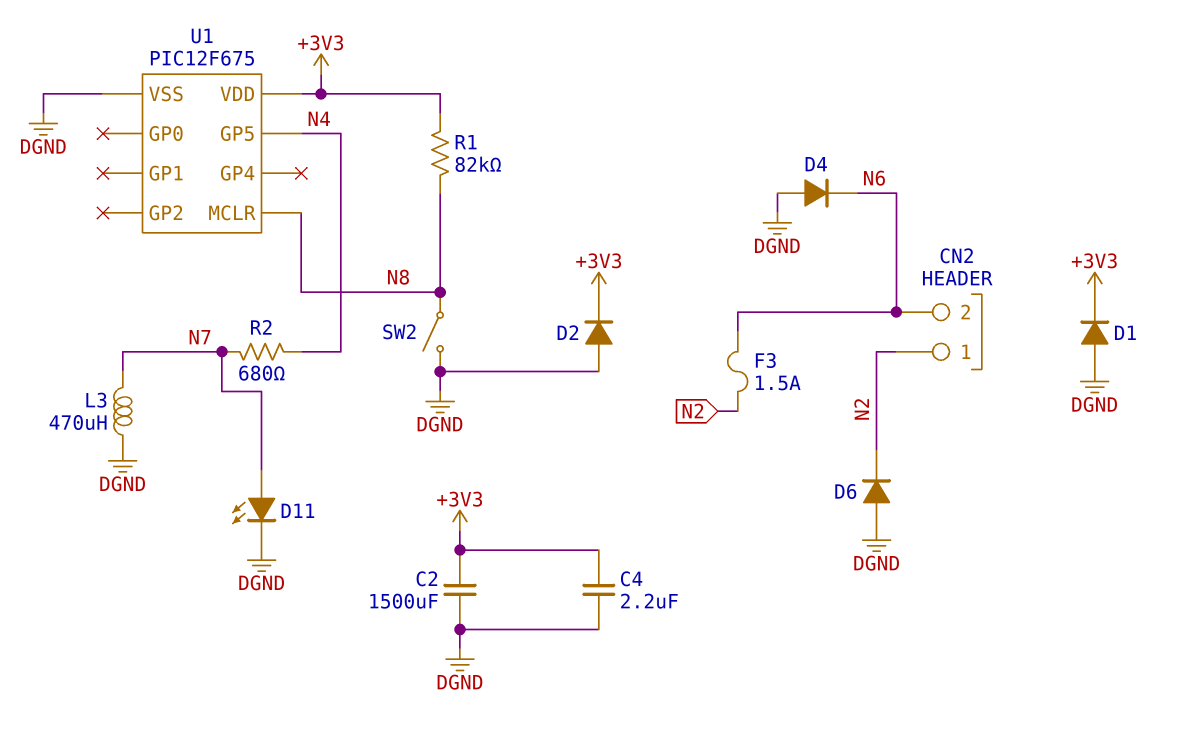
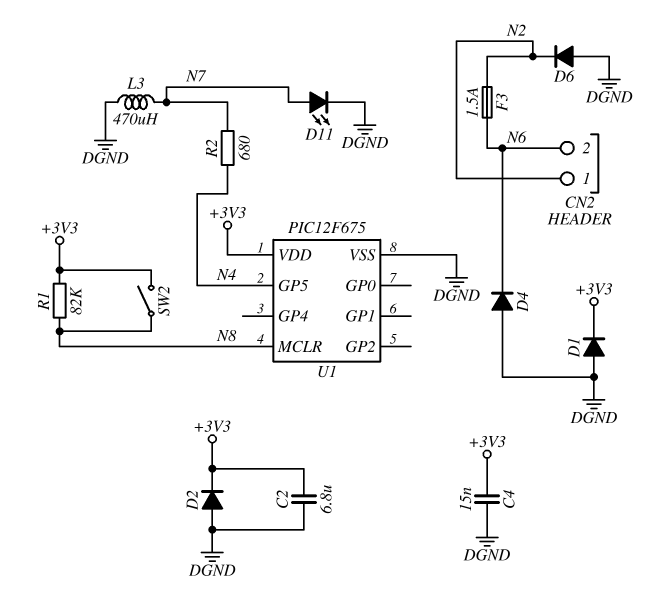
C2: 1500uF (+3V3, DGND) -> 6.8uF (+3V3, DGND)
C4: 2.2uF (+3V3, DGND) -> 15nF (+3V3, DGND)
SW2: switch (DGND, N8) -> switch (+3V3, N8)

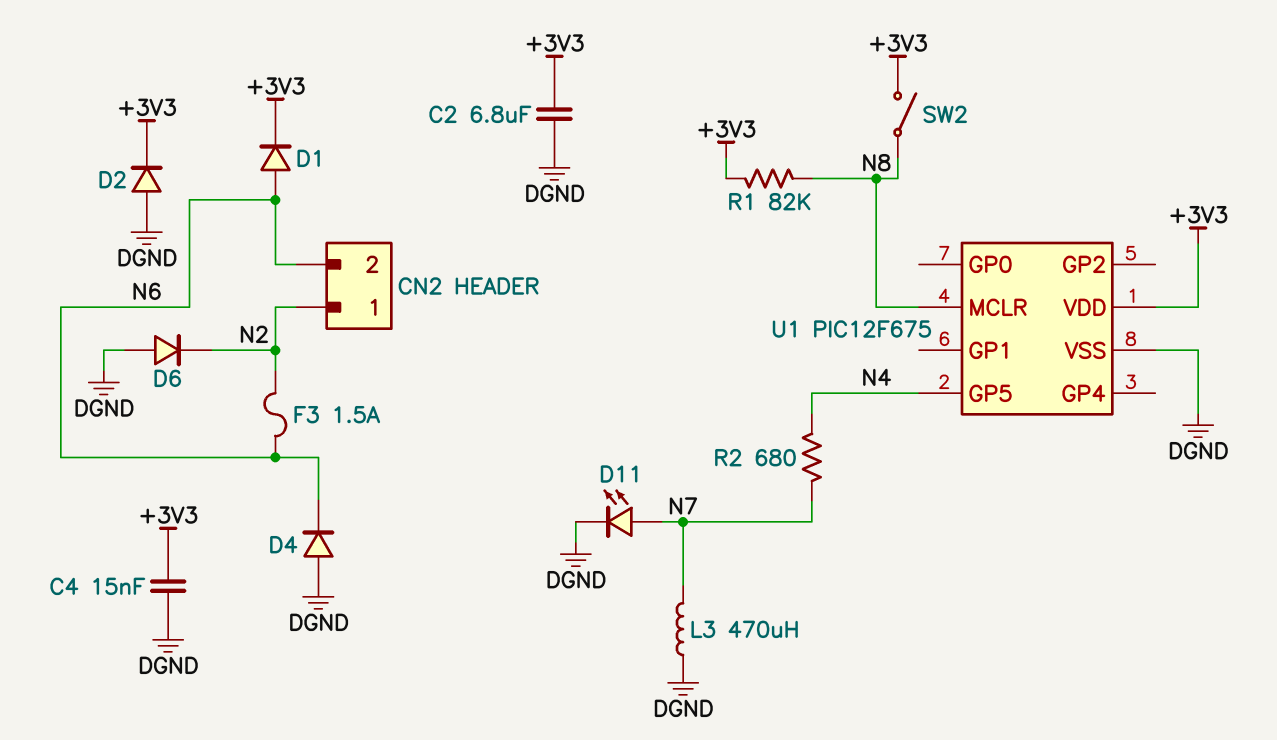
D1: diode (A DGND, K +3V3) -> diode (A N6, K +3V3)

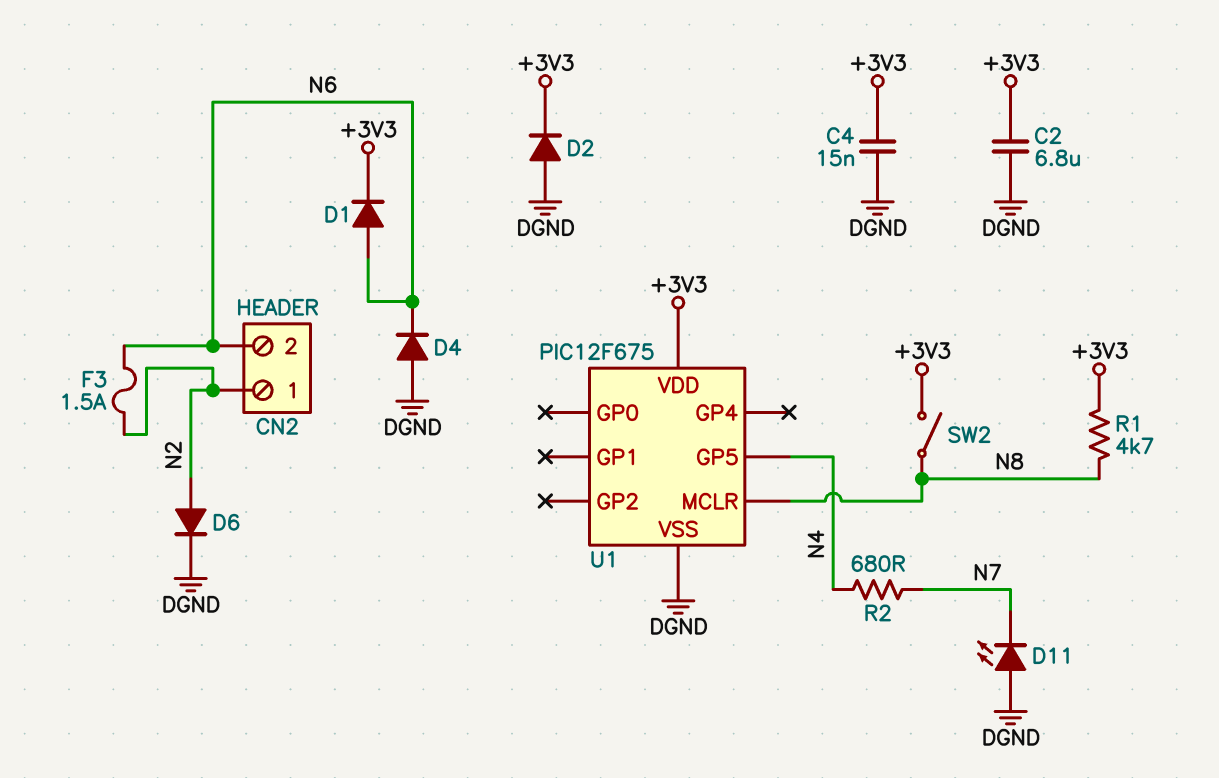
D6: diode (A DGND, K N2) -> diode (A N2, K DGND)
D11: LED (A N7, K DGND) -> LED (A DGND, K N7)
L3: 470uH (DGND, N7) -> none
R1: 82k (+3V3, N8) -> 4.7k (+3V3, N8)

